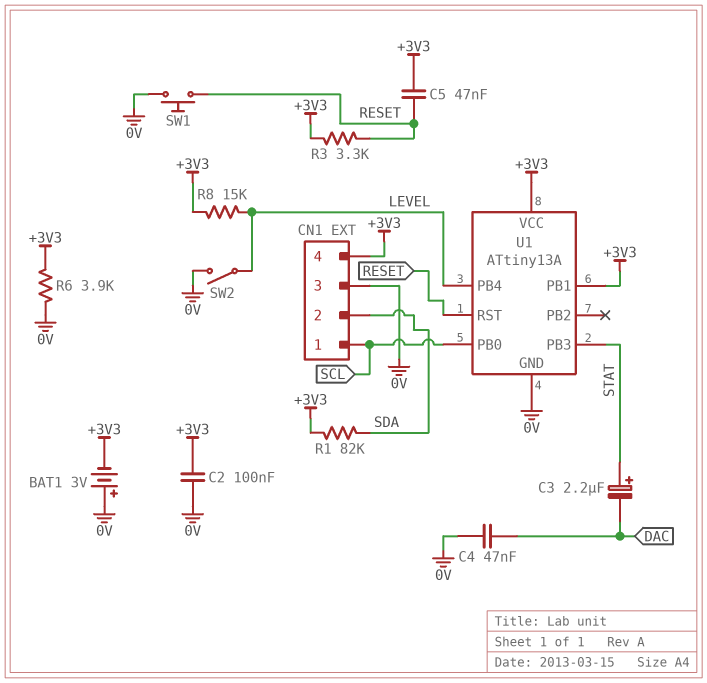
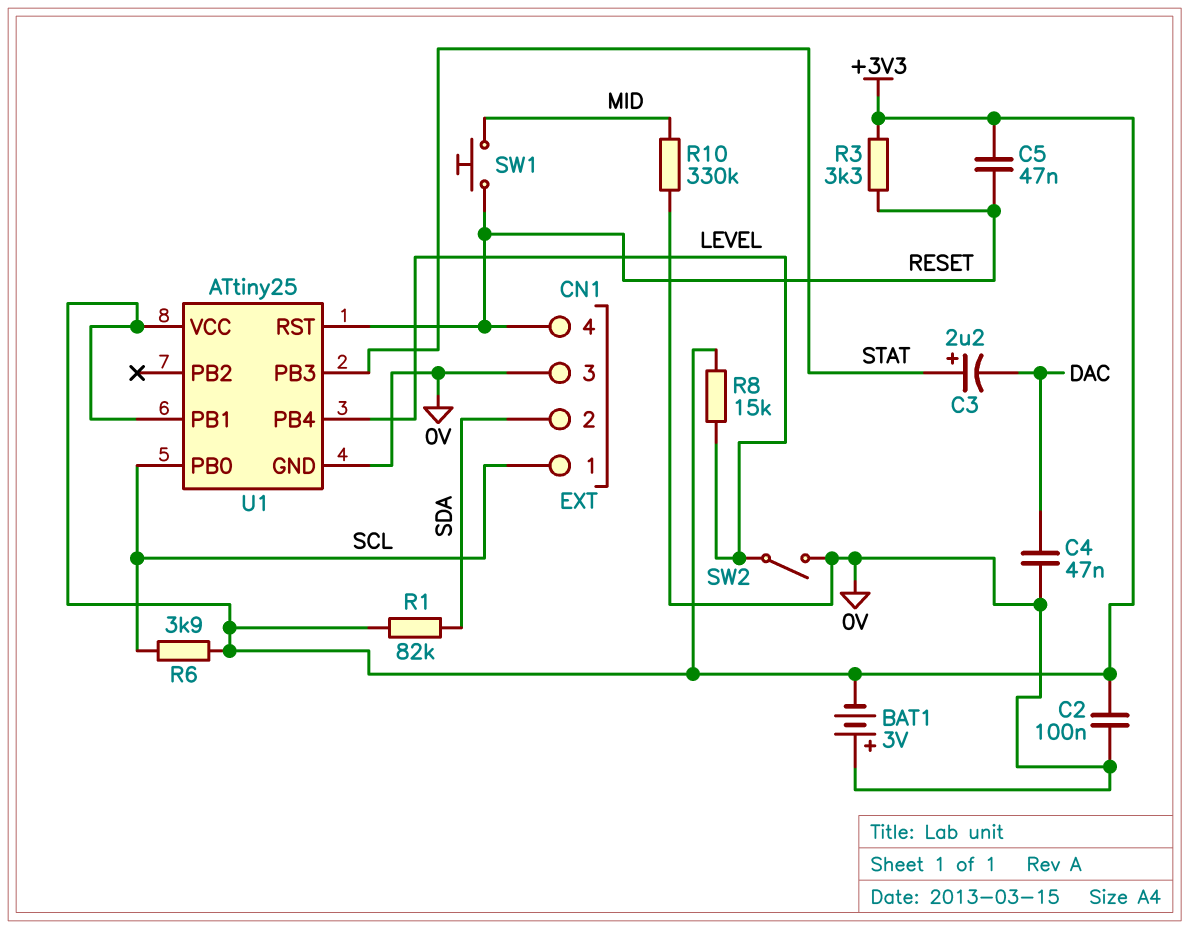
CN1 pin 4: +3V3 -> RESET
R6: 3.9k (+3V3, 0V) -> 3.9k (+3V3, SCL)
R10: none -> 330k (0V, MID)
SW1: button (0V, RESET) -> button (MID, RESET)
U1: ATtiny13A -> ATtiny25

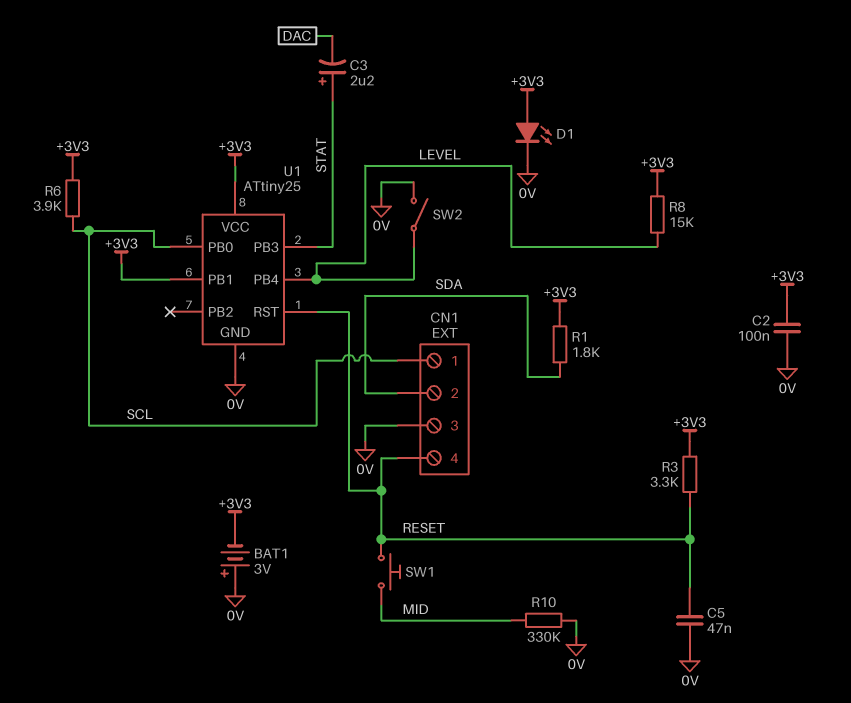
C4: 47nF (0V, DAC) -> none
C5: 47nF (+3V3, RESET) -> 47nF (0V, RESET)
D1: none -> LED (A +3V3, K 0V)
R1: 82k (+3V3, SDA) -> 1.8k (+3V3, SDA)

